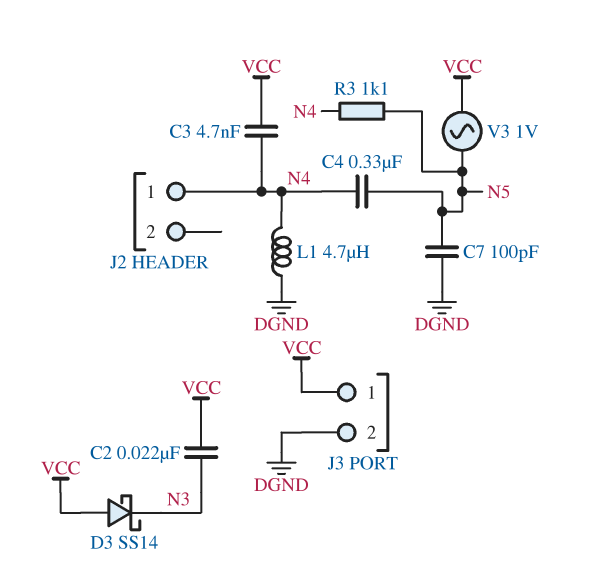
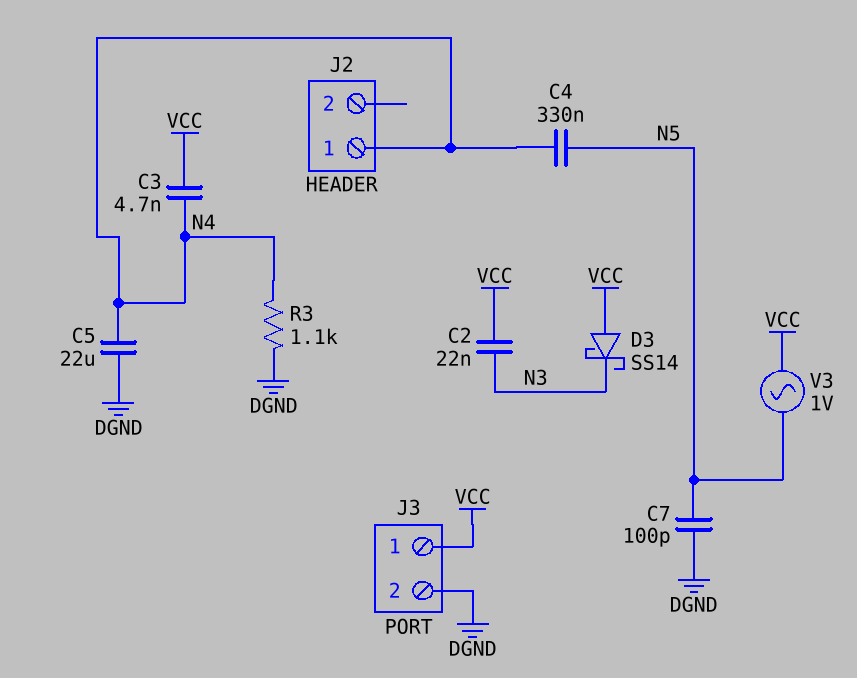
C5: none -> 22uF (DGND, N4)
L1: 4.7uH (DGND, N4) -> none
R3: 1.1k (N4, N5) -> 1.1k (DGND, N4)

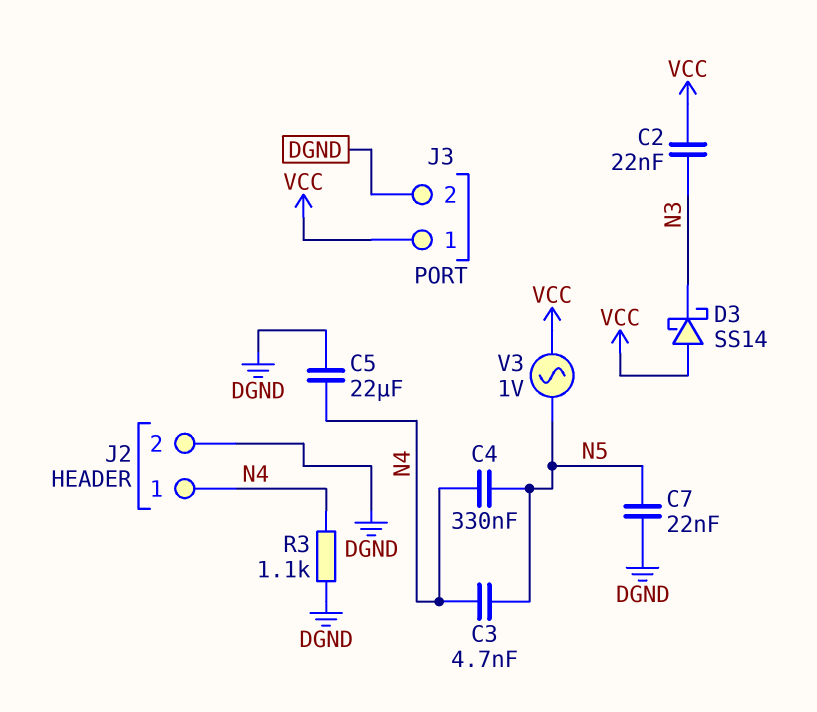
C3: 4.7nF (N4, VCC) -> 4.7nF (N4, N5)
C7: 100pF (DGND, N5) -> 22nF (DGND, N5)
J2 pin 2: none -> DGND

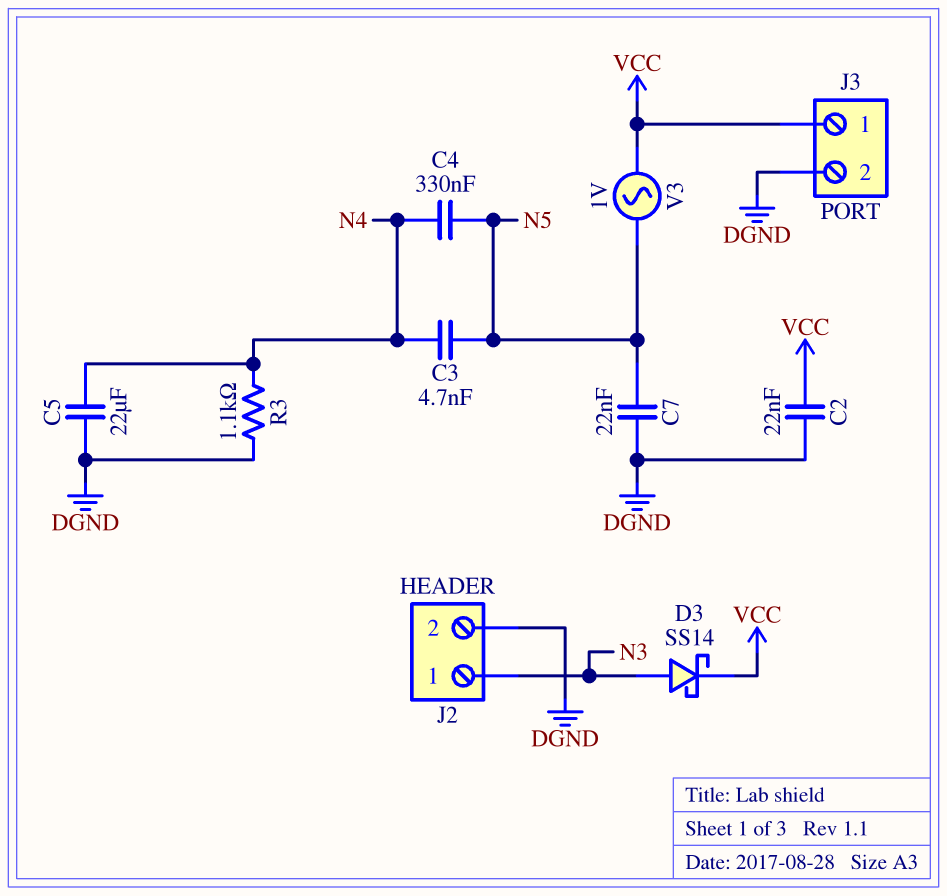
C2: 22nF (N3, VCC) -> 22nF (DGND, VCC)
D3: schottky SS14 (A VCC, K N3) -> schottky SS14 (A N3, K VCC)
J2 pin 1: N4 -> N3

